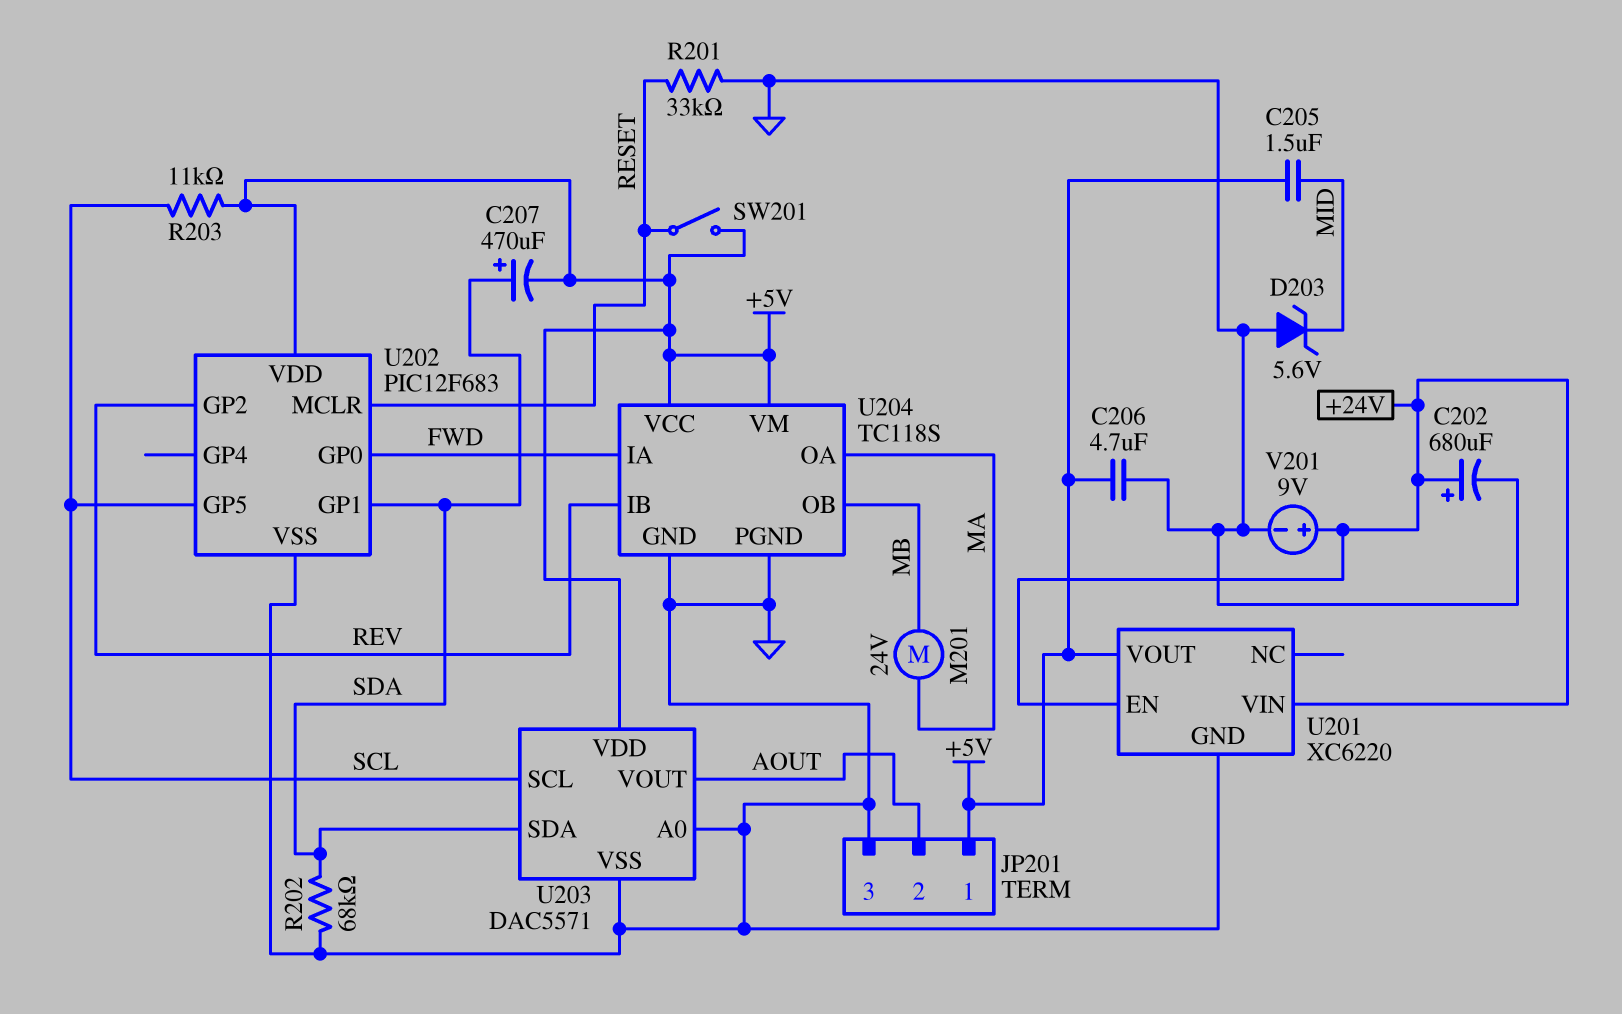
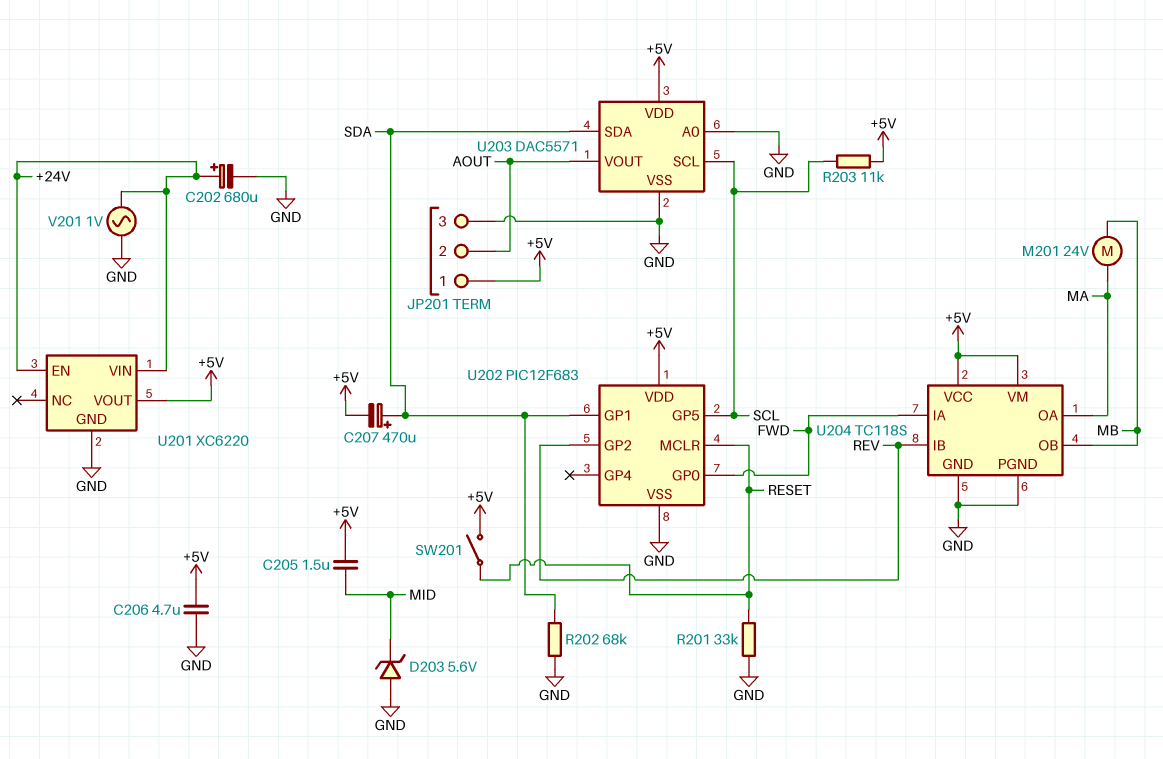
V201: 9V (plus +24V, minus GND) -> AC 1V (+24V, GND)

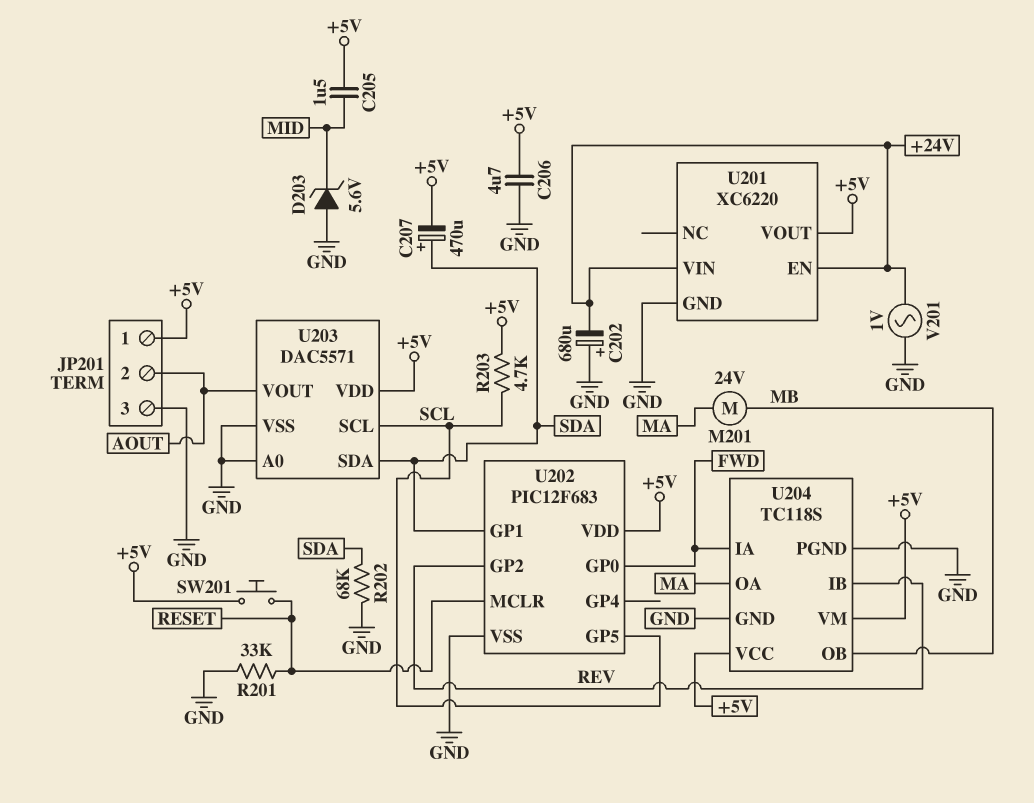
C202: 680uF (plus +24V, minus GND) -> 680uF (plus GND, minus +24V)
R203: 11k (+5V, SCL) -> 4.7k (+5V, SCL)
SW201: switch (+5V, RESET) -> button (+5V, RESET)

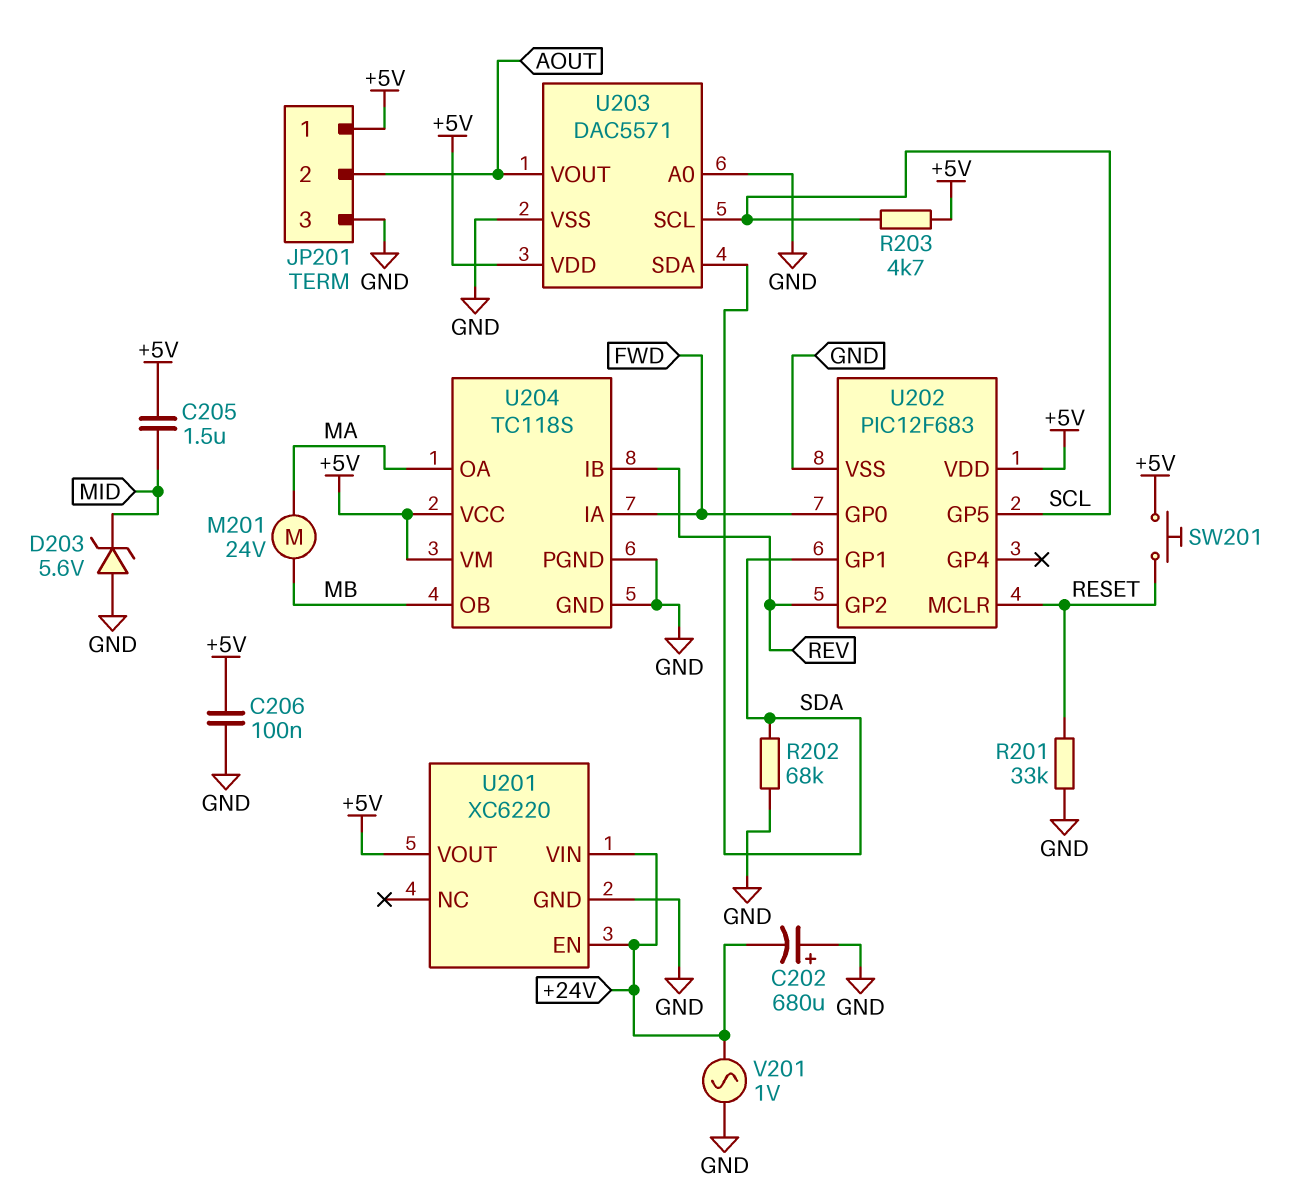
C206: 4.7uF (+5V, GND) -> 100nF (+5V, GND)
C207: 470uF (plus SDA, minus +5V) -> none

